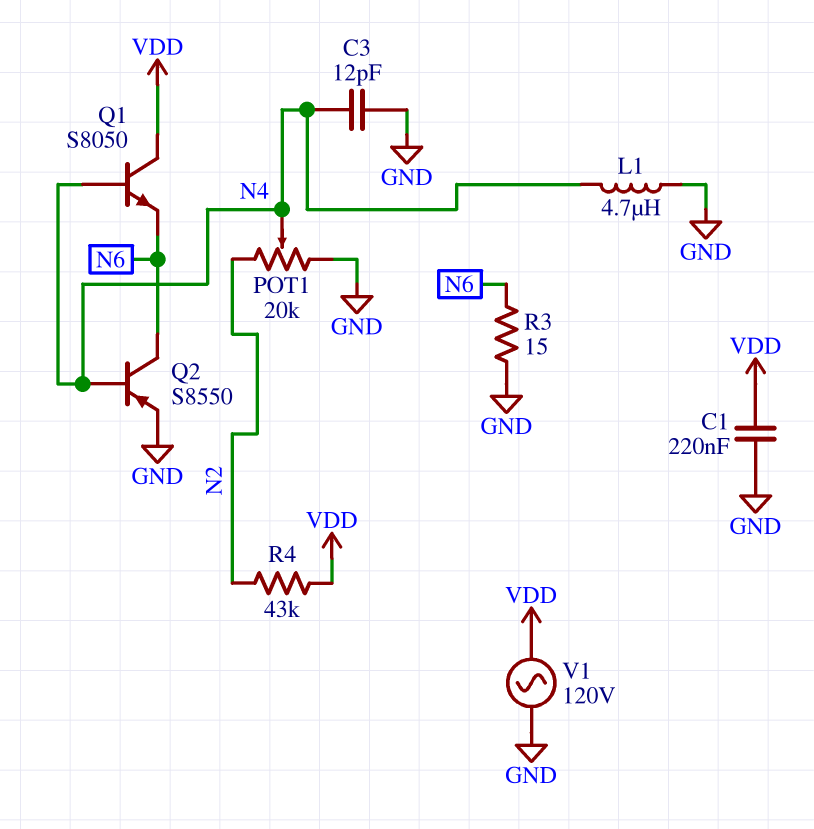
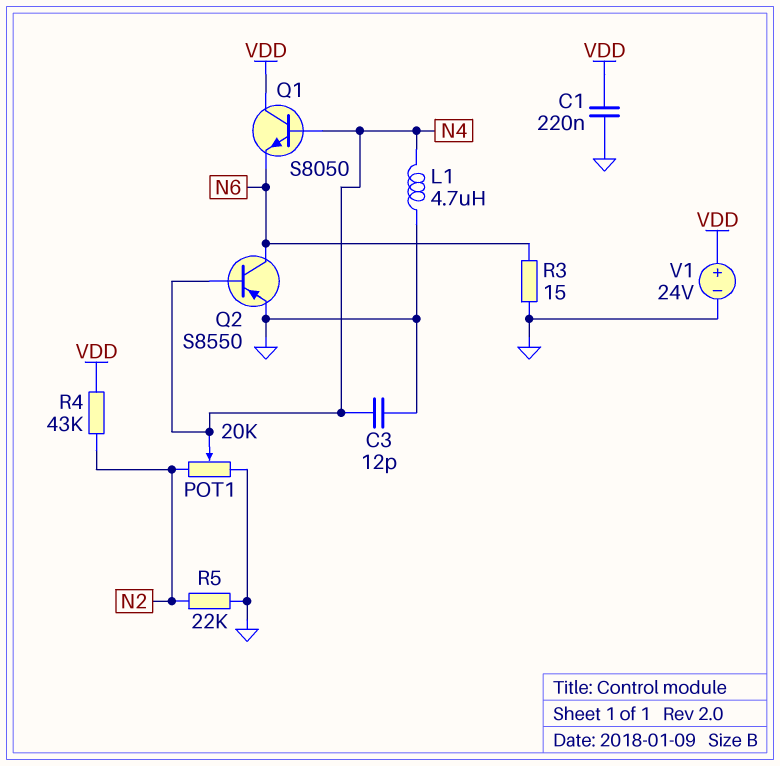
R5: none -> 22k (GND, N2)
V1: AC 120V (GND, VDD) -> 24V (plus VDD, minus GND)

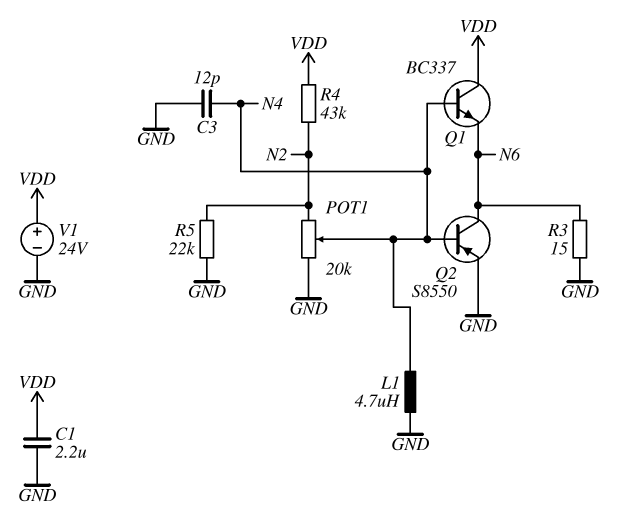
C1: 220nF (GND, VDD) -> 2.2uF (GND, VDD)
Q1: NPN S8050 (B N4, C VDD, E N6) -> NPN BC337 (B N4, C VDD, E N6)

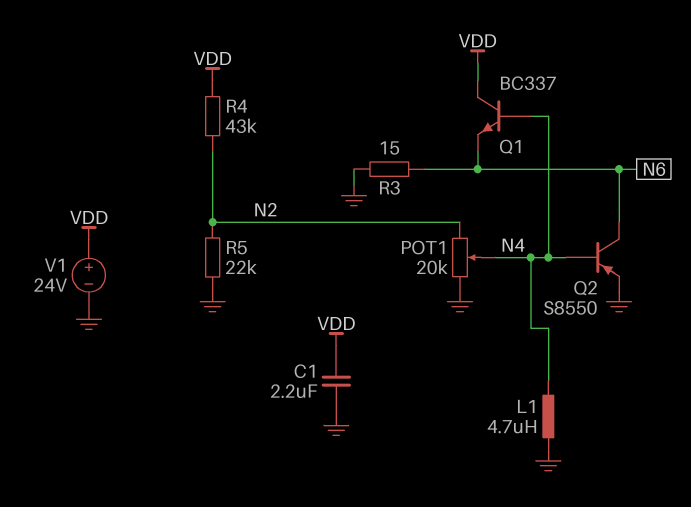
C3: 12pF (GND, N4) -> none

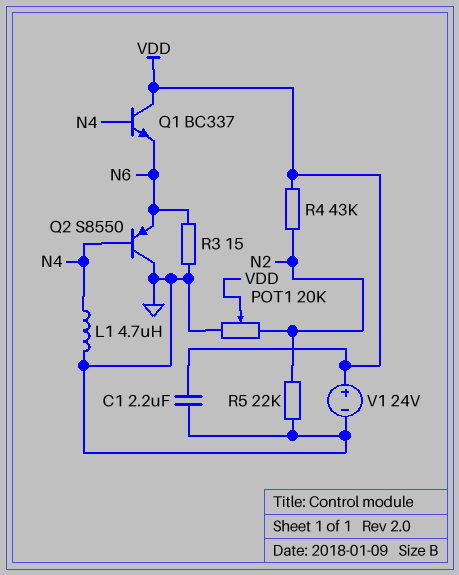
POT1: 20k (GND, N2, wiper N4) -> 20k (GND, N2, wiper VDD)
Q2: PNP S8550 (B N4, C N6, E GND) -> PNP S8550 (B N4, C GND, E N6)

